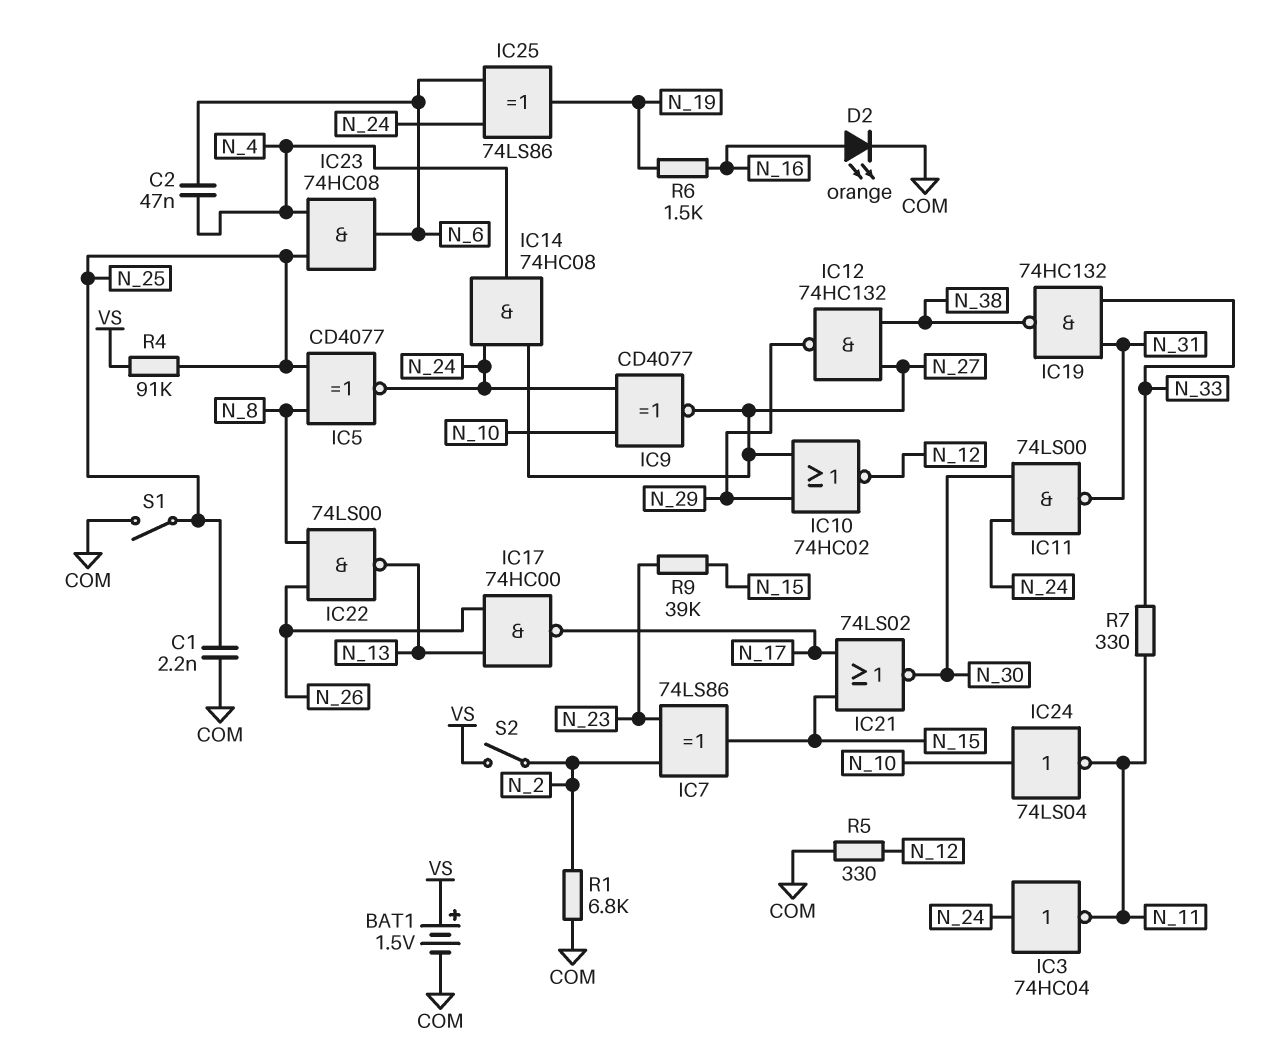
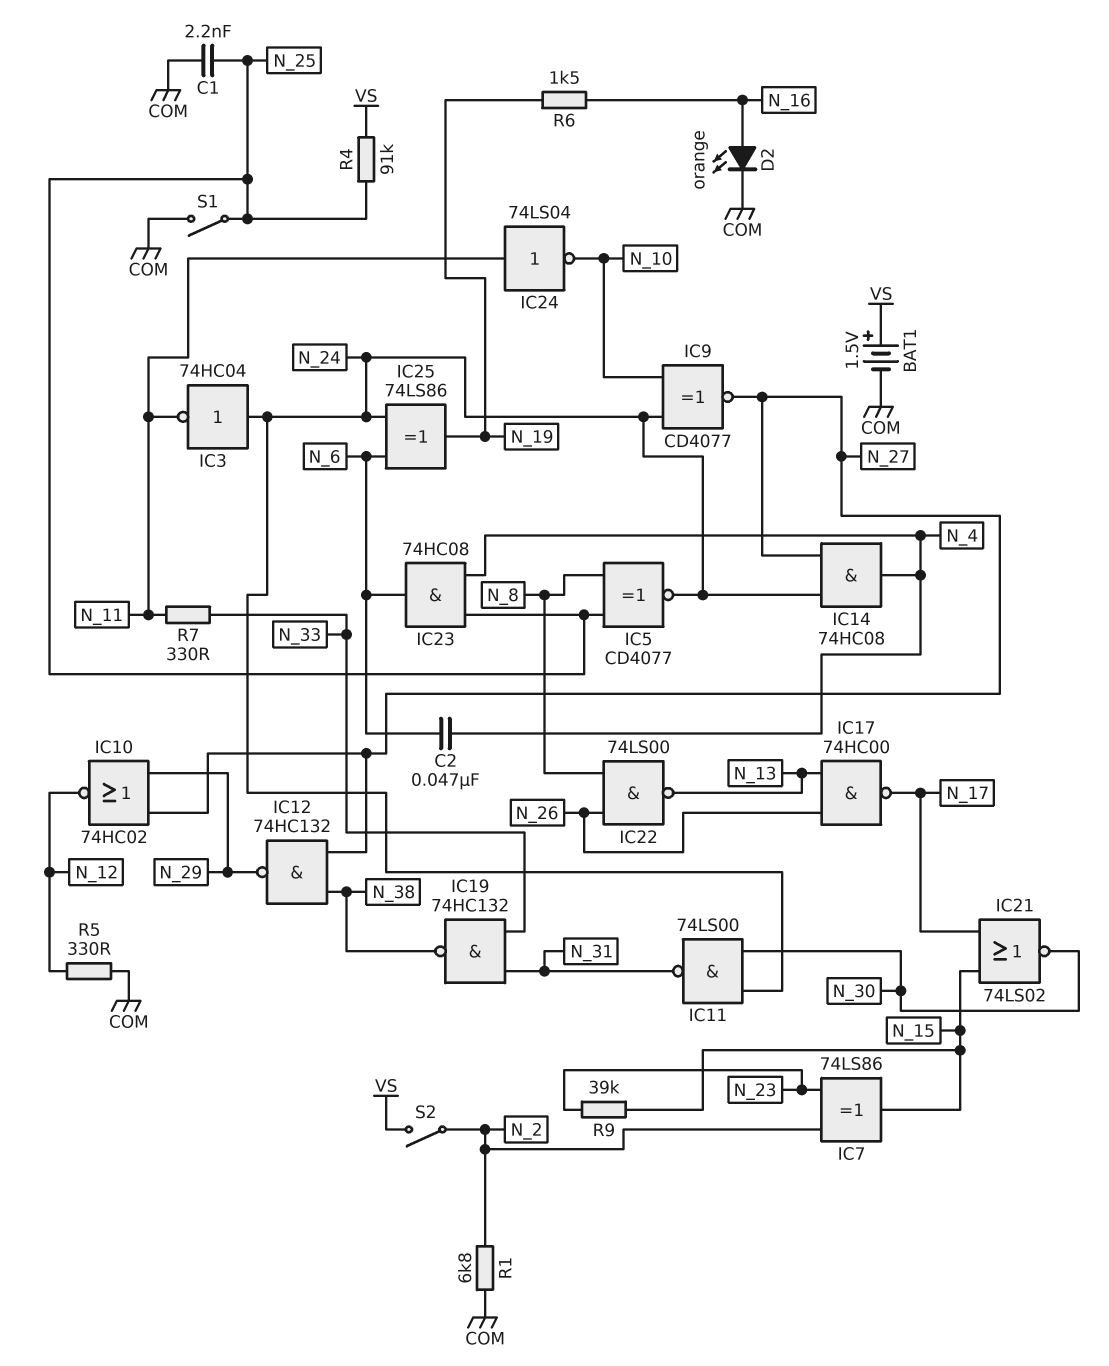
IC24: NOT 74LS04 (in N_10, out N_11) -> NOT 74LS04 (in N_11, out N_10)

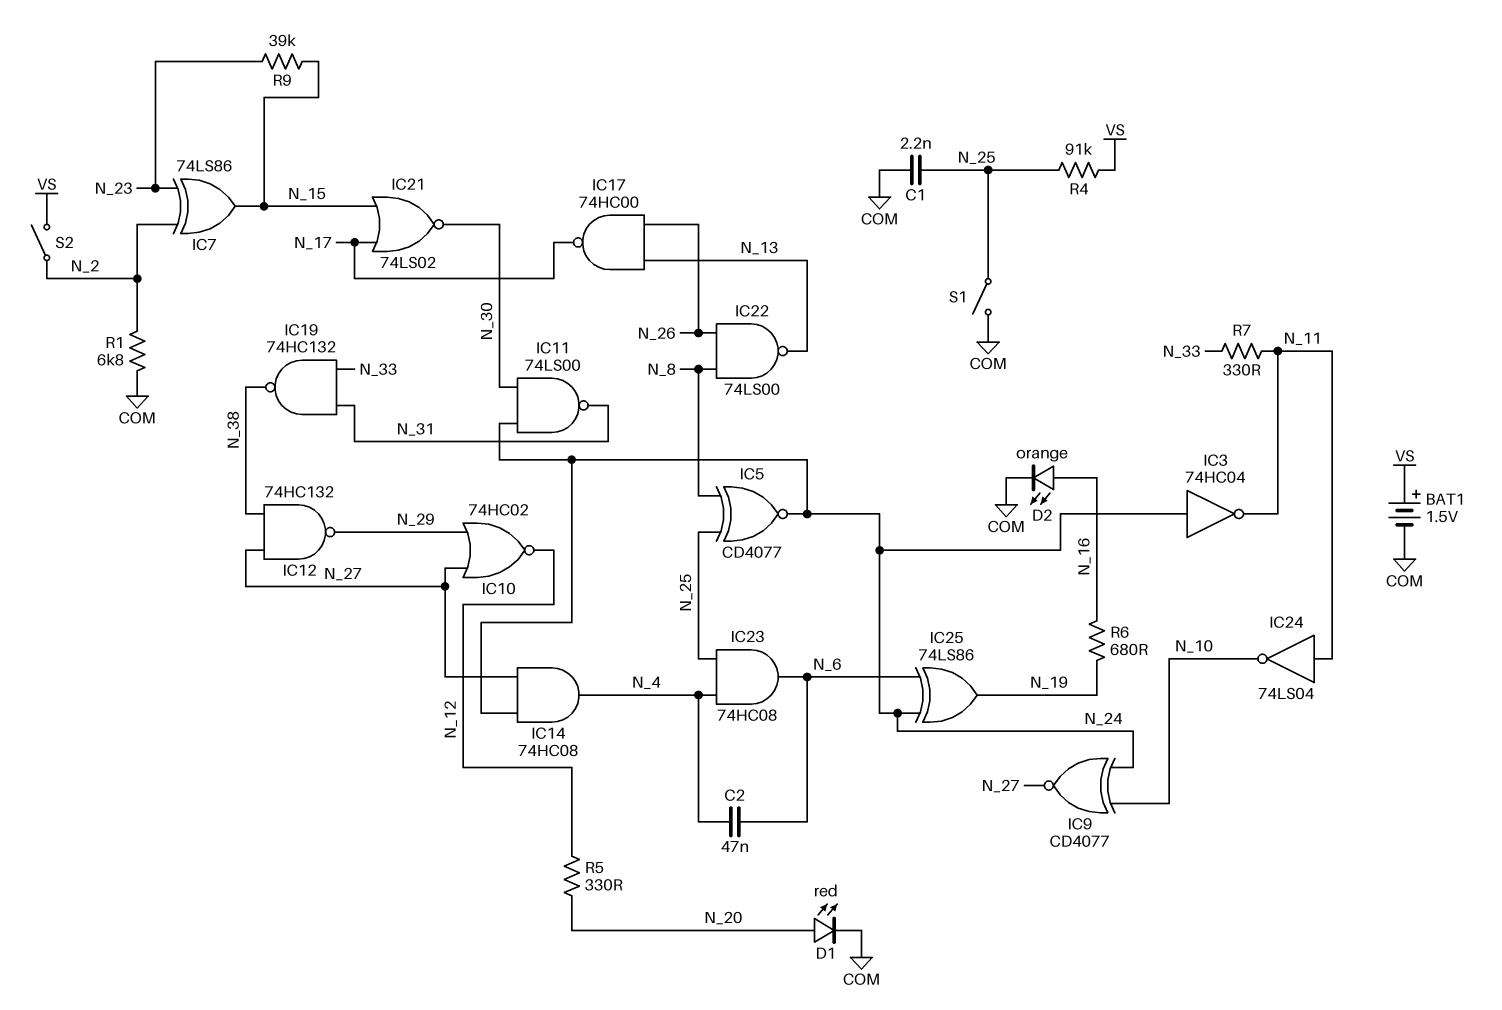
D1: none -> LED red (A N_20, K COM)
R5: 330 (COM, N_12) -> 330 (N_12, N_20)
R6: 1.5k (N_16, N_19) -> 680 (N_16, N_19)

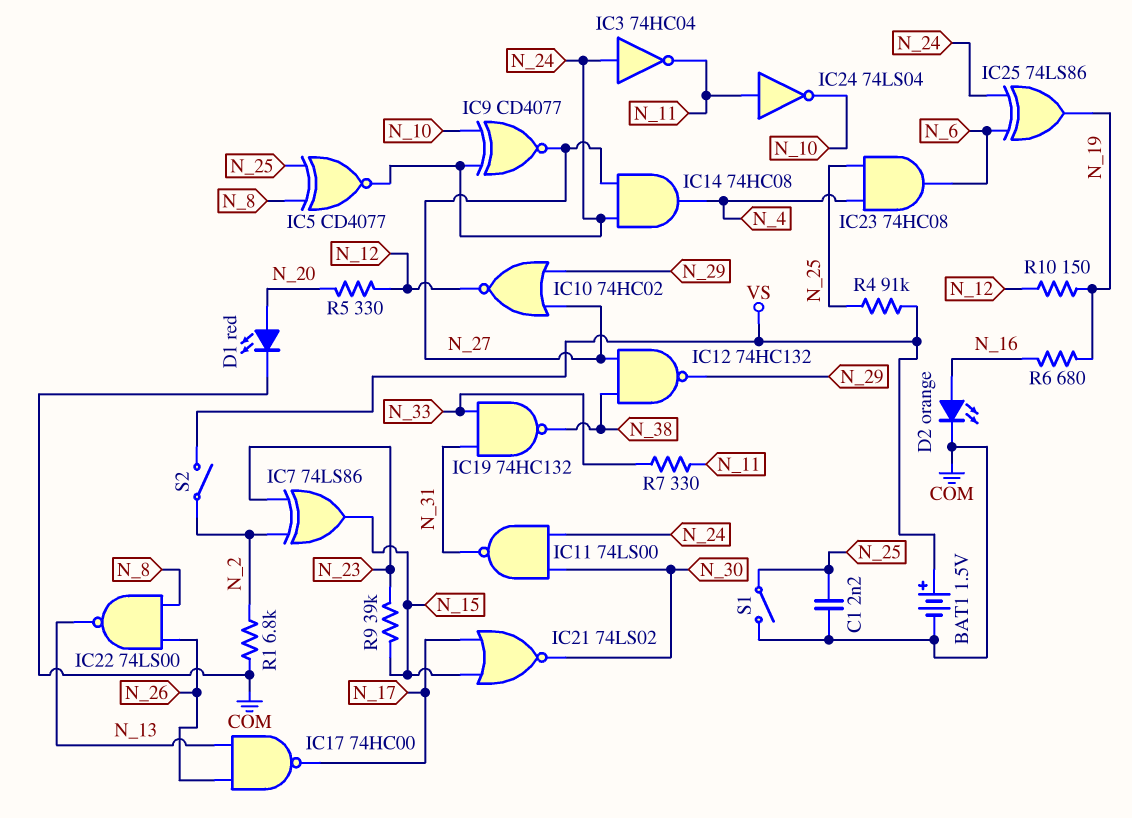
C2: 47nF (N_4, N_6) -> none
R10: none -> 150 (N_12, N_19)

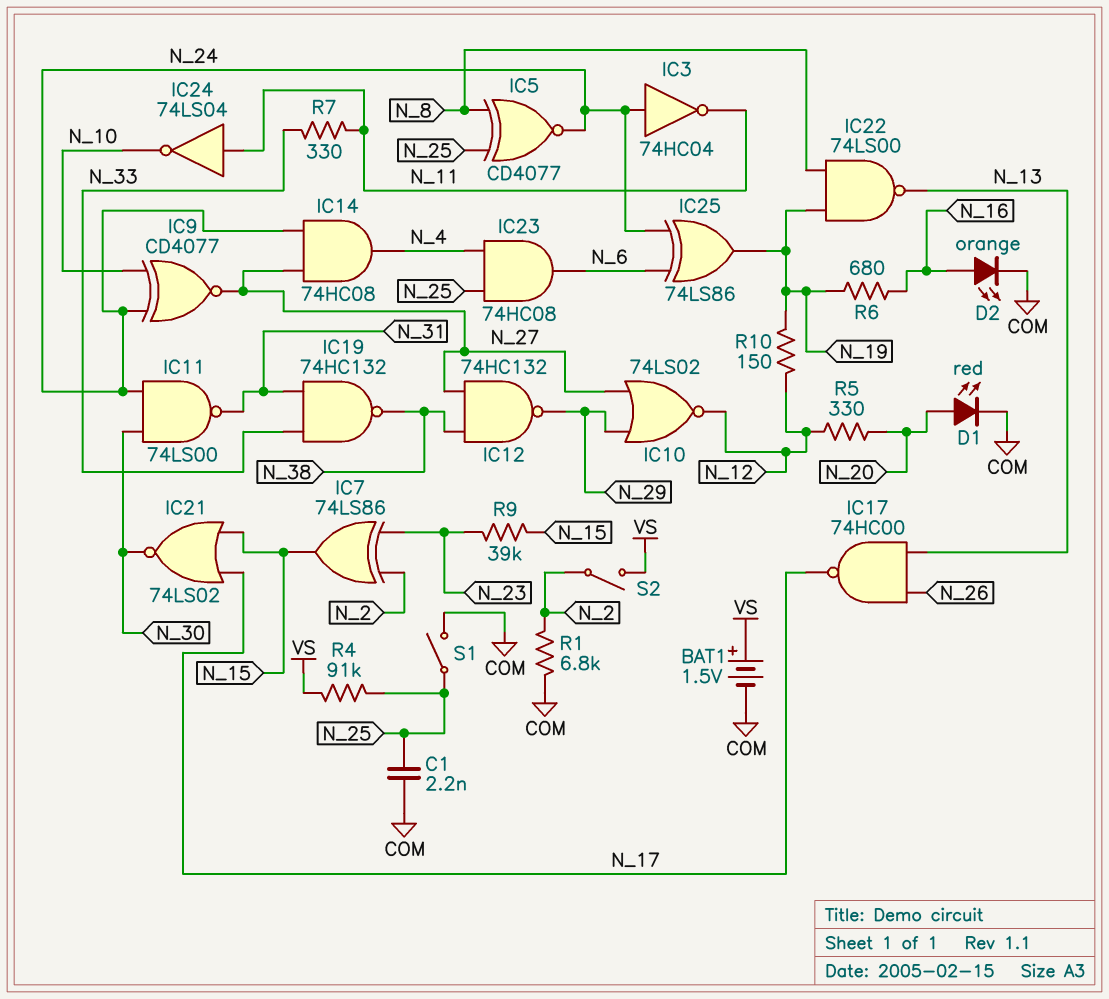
IC10: NOR 74HC02 (in N_27, in N_29, out N_12) -> NOR 74LS02 (in N_27, in N_29, out N_12)
IC22: NAND 74LS00 (in N_8, in N_26, out N_13) -> NAND 74LS00 (in N_8, in N_19, out N_13)

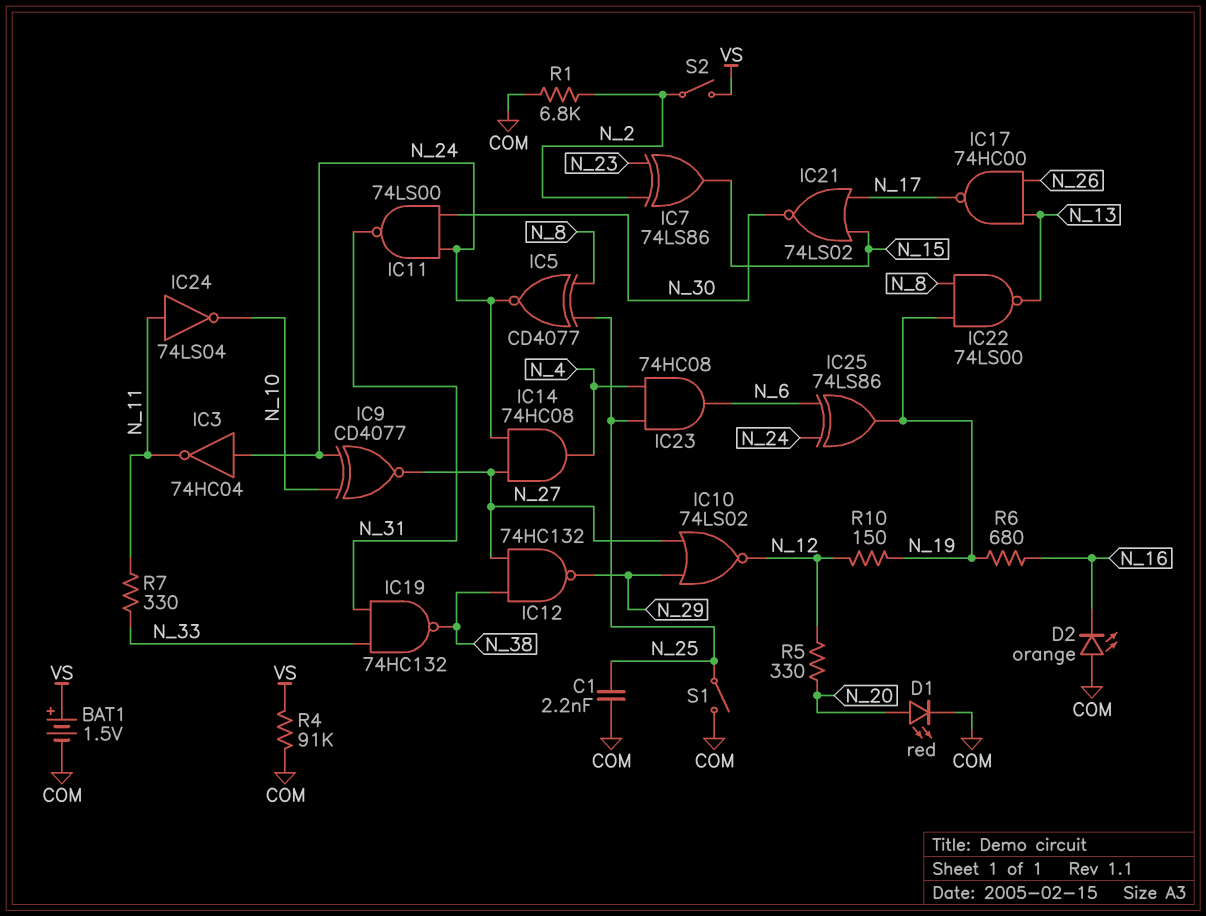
D2: LED orange (A N_16, K COM) -> LED orange (A COM, K N_16)
R4: 91k (N_25, VS) -> 91k (COM, VS)
R9: 39k (N_15, N_23) -> none

